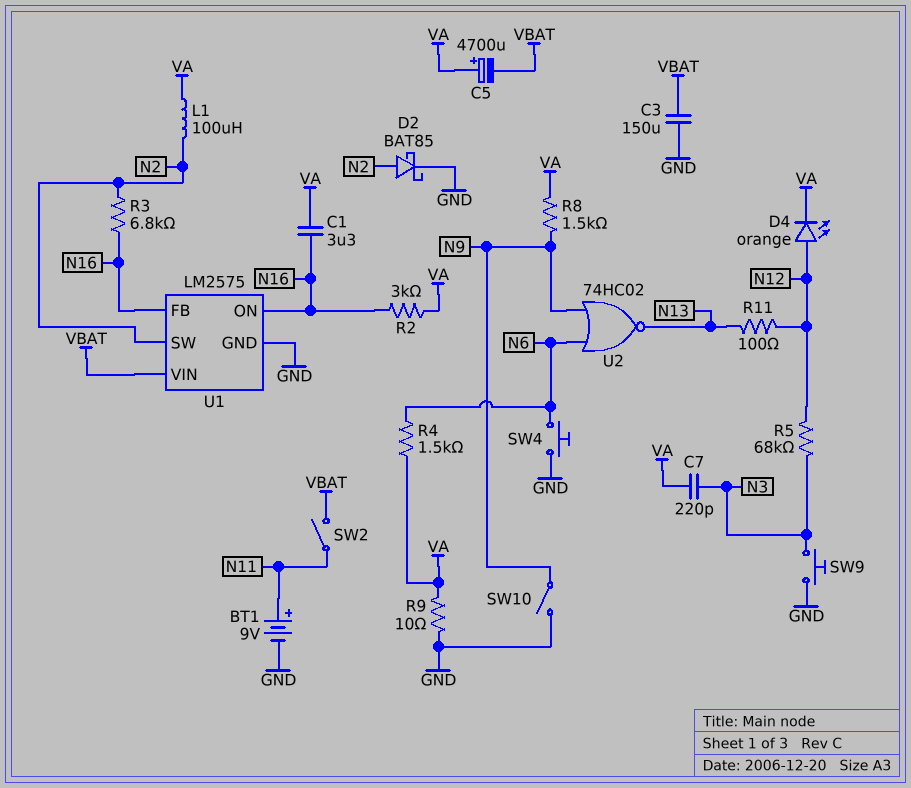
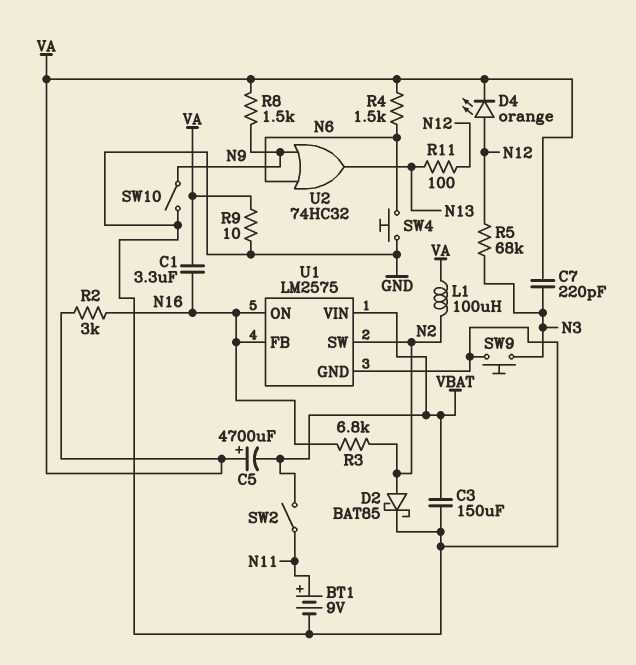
U2: NOR 74HC02 (in N6, in N9, out N13) -> OR 74HC32 (in N6, in N9, out N13)

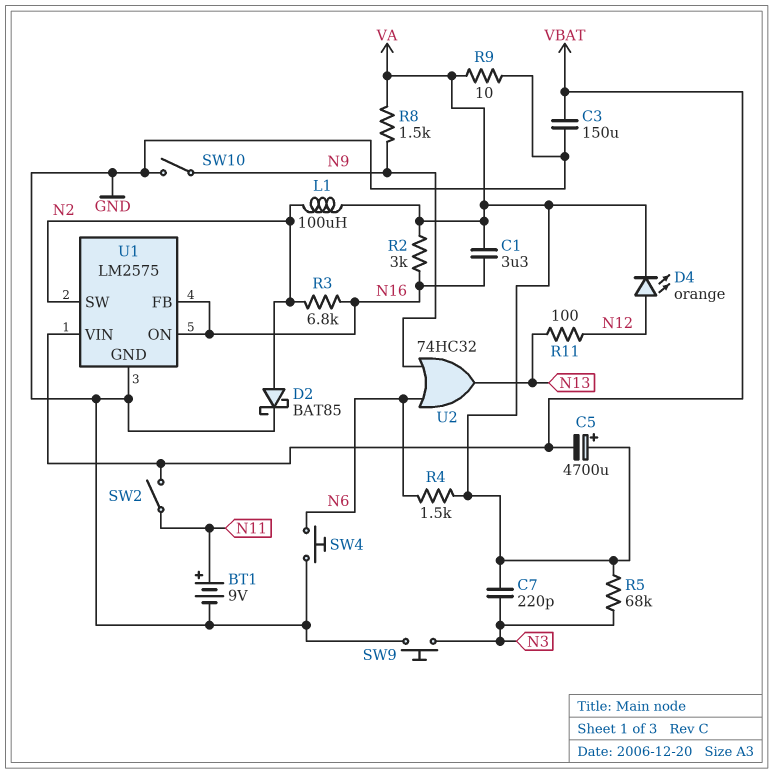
R5: 68k (N3, N12) -> 68k (N3, VA)

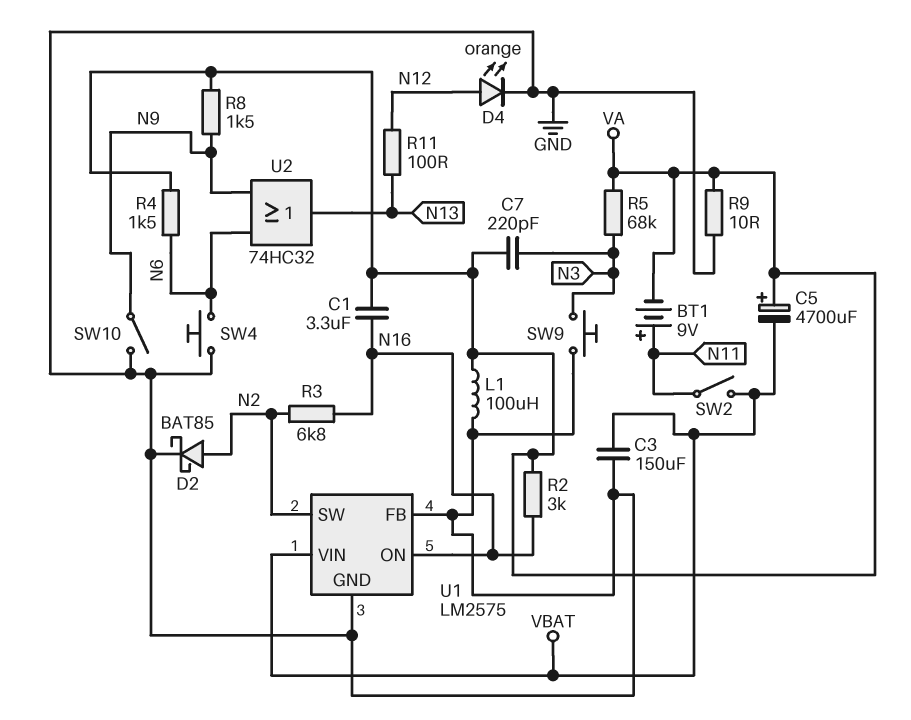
BT1: 9V (plus N11, minus GND) -> 9V (plus N11, minus VA)
D4: LED orange (A N12, K VA) -> LED orange (A N12, K GND)
L1: 100uH (N2, VA) -> 100uH (GND, VA)
U1 pin FB: N16 -> GND

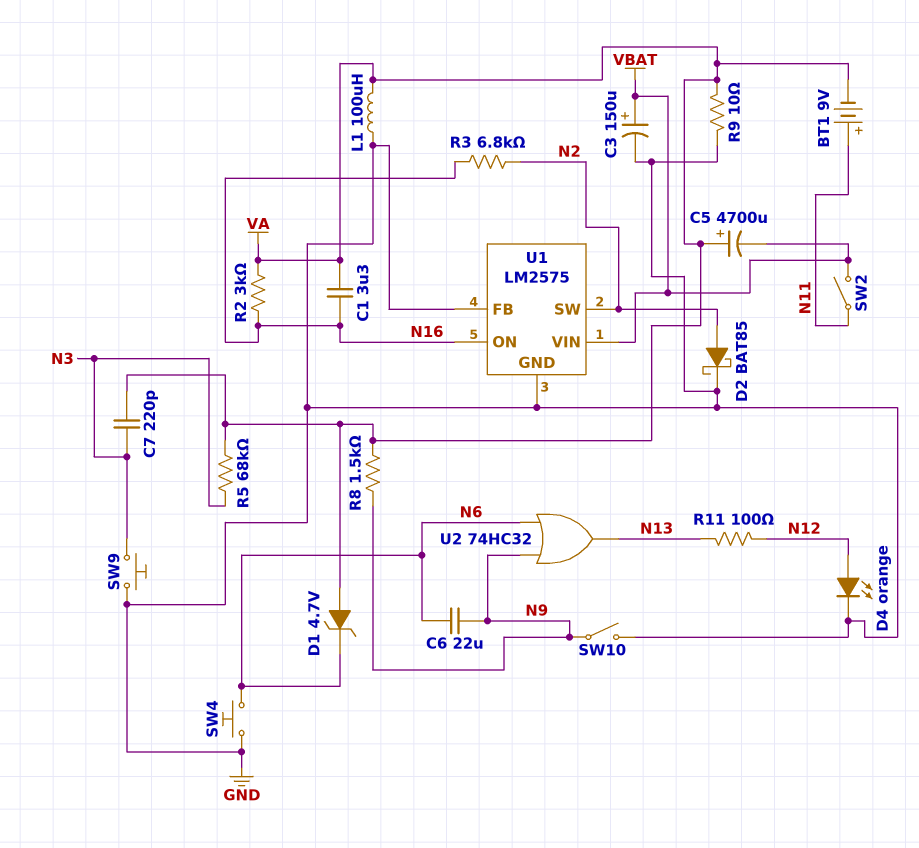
C3: 150uF (GND, VBAT) -> 150uF (plus VBAT, minus GND)
C6: none -> 22uF (N6, N9)
D1: none -> zener 4.7V (A VA, K N6)
R4: 1.5k (N6, VA) -> none

